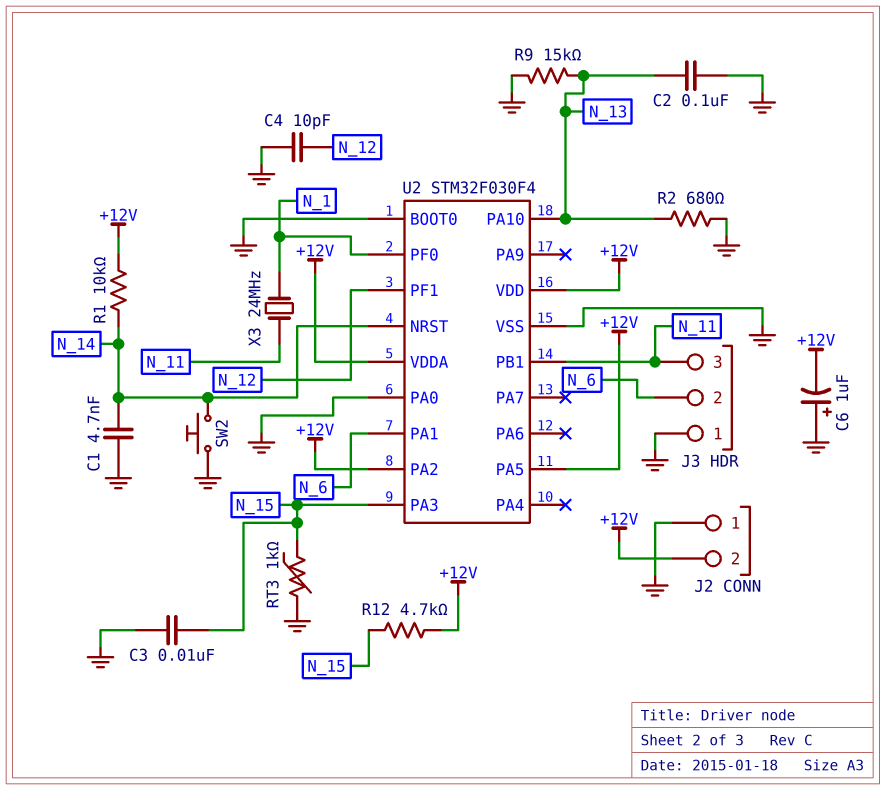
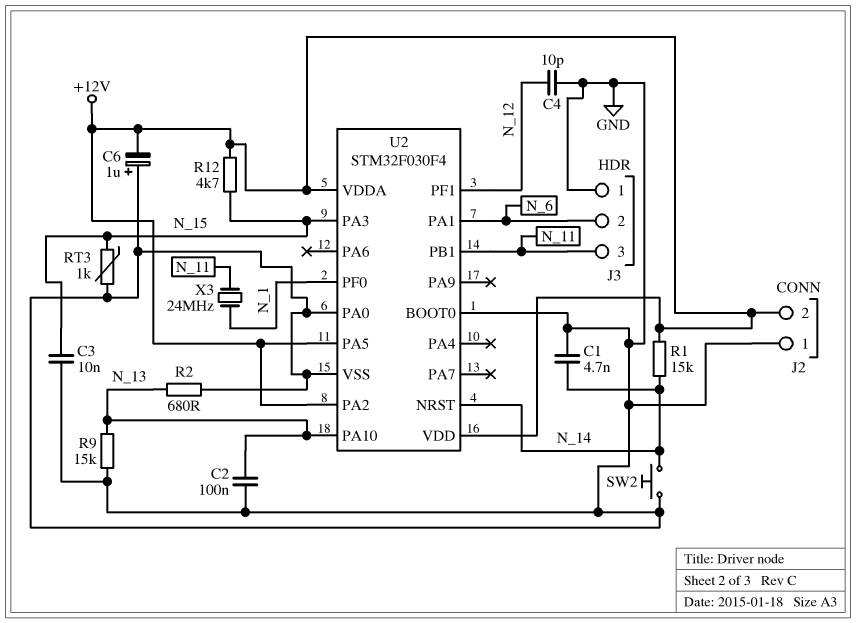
R1: 10k (+12V, N_14) -> 15k (+12V, N_14)

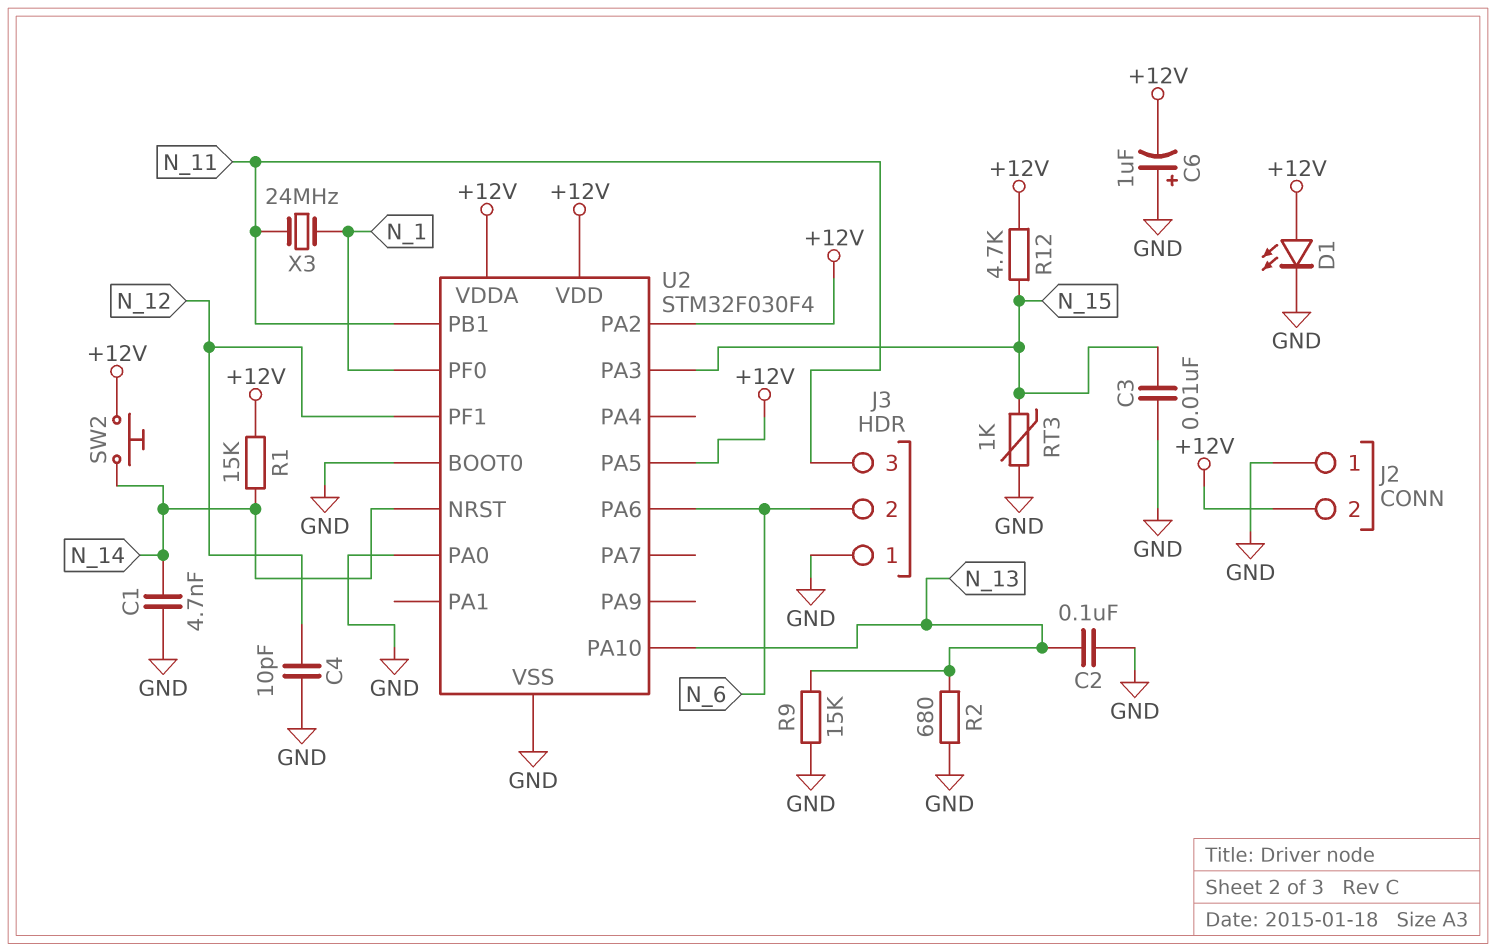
D1: none -> LED (A +12V, K GND)
SW2: button (GND, N_14) -> button (+12V, N_14)
U2 pin PA1: N_6 -> none
U2 pin PA6: none -> N_6

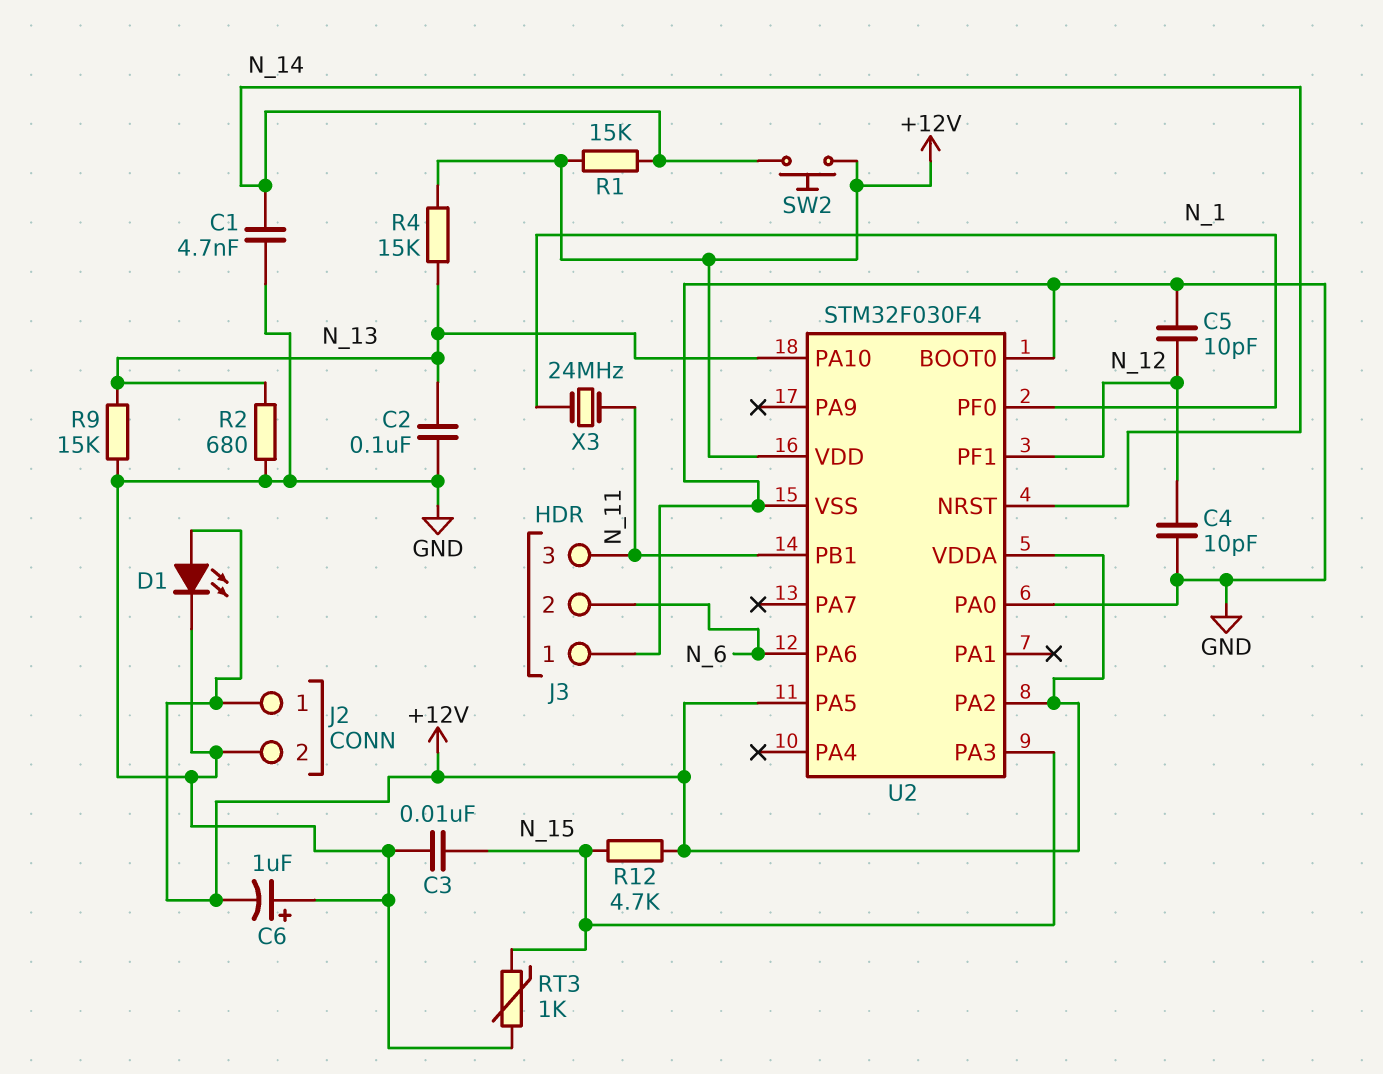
C5: none -> 10pF (GND, N_12)
J2 pin 1: GND -> +12V
J2 pin 2: +12V -> GND
R4: none -> 15k (+12V, N_13)

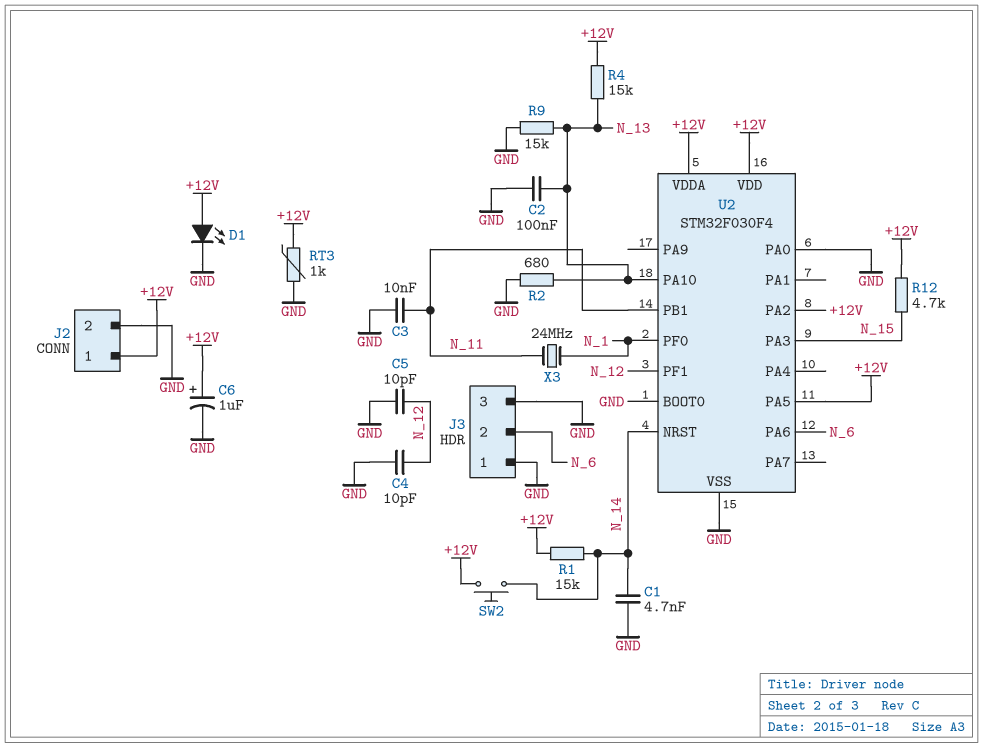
C3: 10nF (GND, N_15) -> 10nF (GND, N_11)
C6: 1uF (plus GND, minus +12V) -> 1uF (plus +12V, minus GND)
J3 pin 3: N_11 -> GND
RT3: 1k (GND, N_15) -> 1k (+12V, GND)

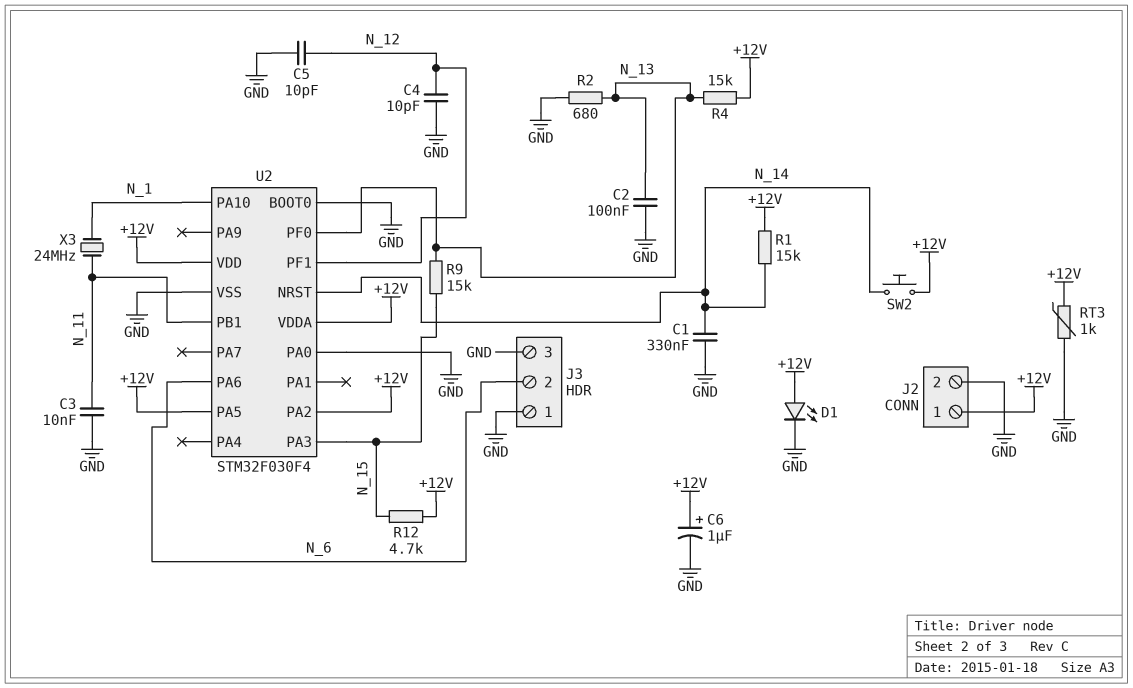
C1: 4.7nF (GND, N_14) -> 330nF (GND, N_14)
R9: 15k (GND, N_13) -> 15k (N_13, N_15)
U2 pin PA10: N_13 -> N_1
U2 pin PF0: N_1 -> N_13

